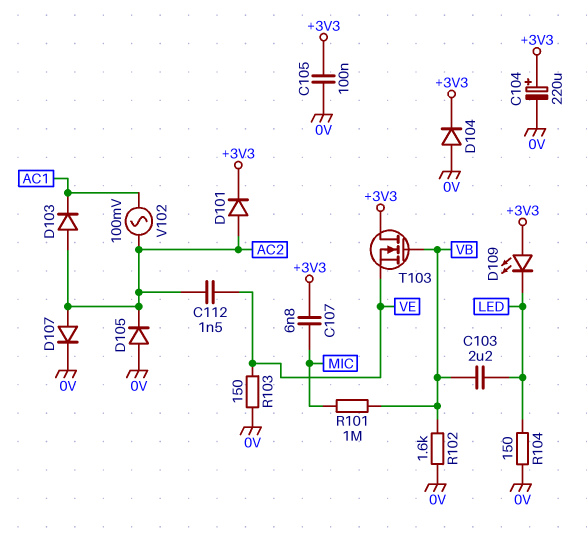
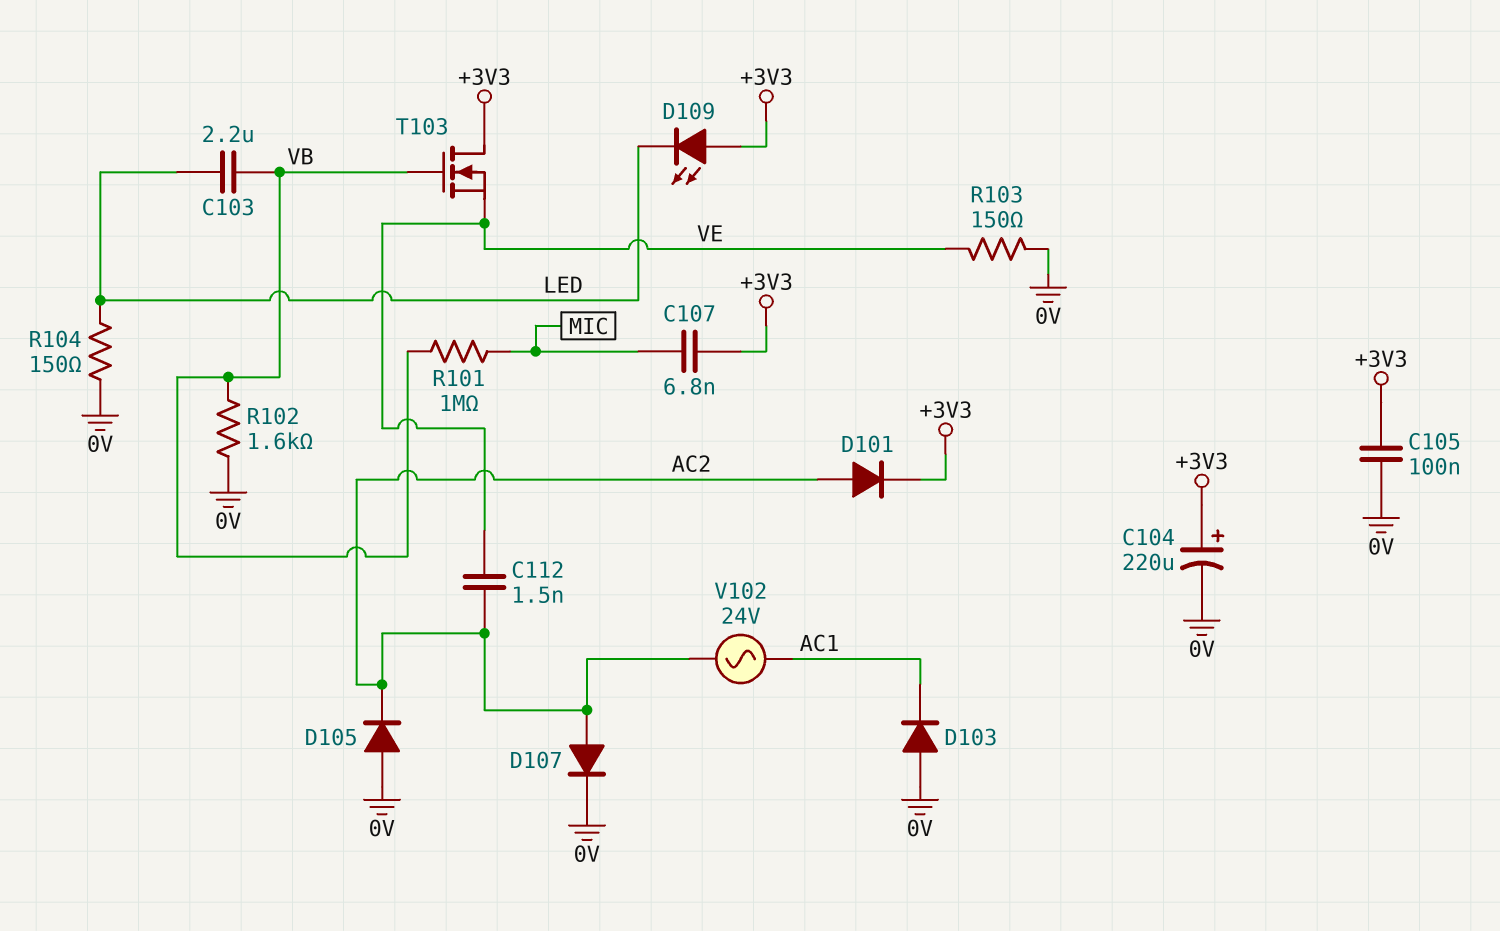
D103: diode (A AC2, K AC1) -> diode (A 0V, K AC1)
D104: diode (A 0V, K +3V3) -> none
V102: AC 100mV (AC1, AC2) -> AC 24V (AC1, AC2)

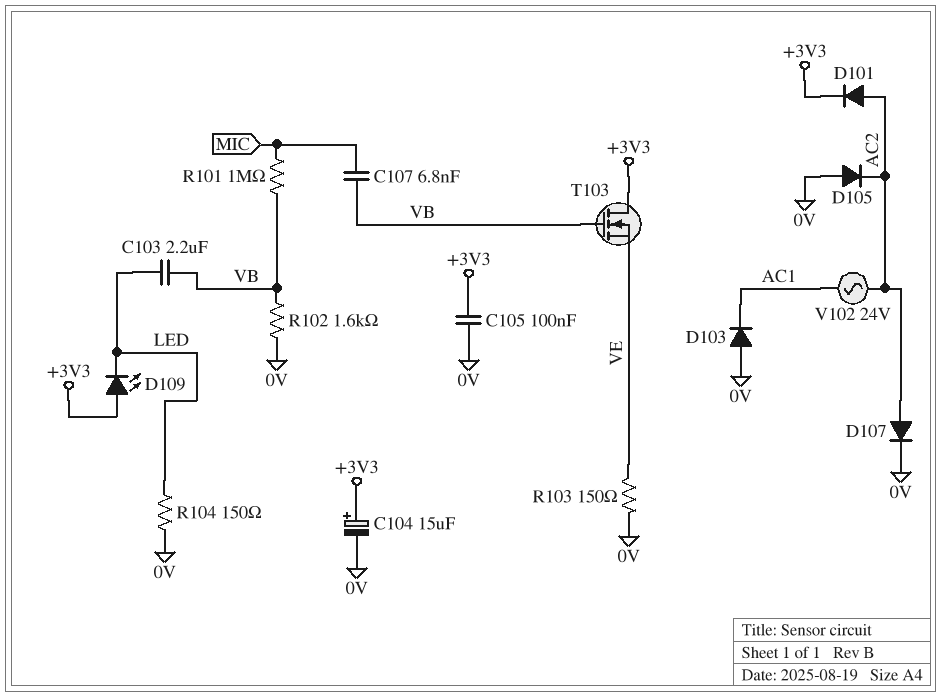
C104: 220uF (plus +3V3, minus 0V) -> 15uF (plus +3V3, minus 0V)
C107: 6.8nF (+3V3, MIC) -> 6.8nF (MIC, VB)
C112: 1.5nF (AC2, VE) -> none

